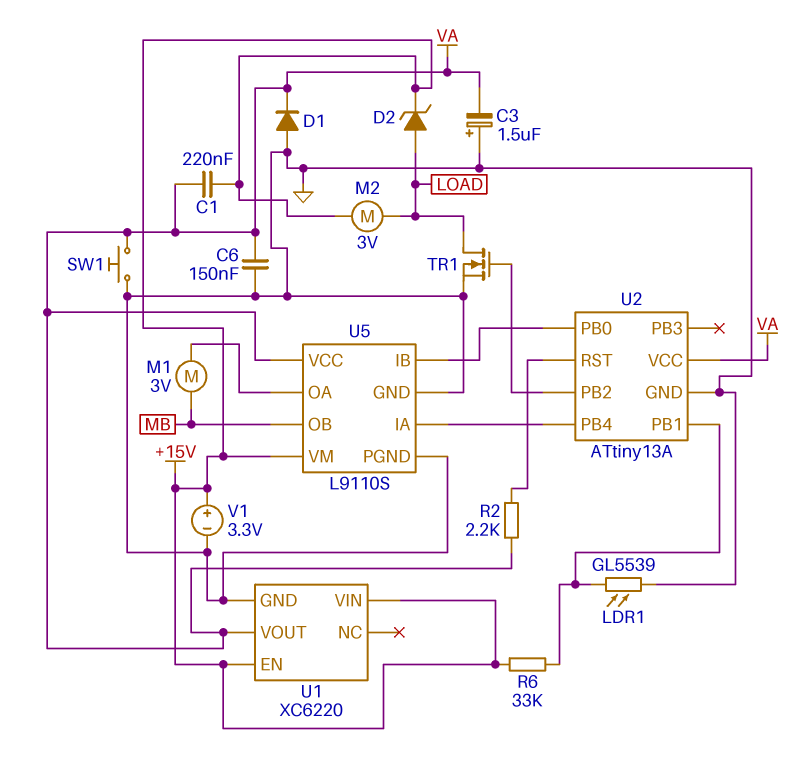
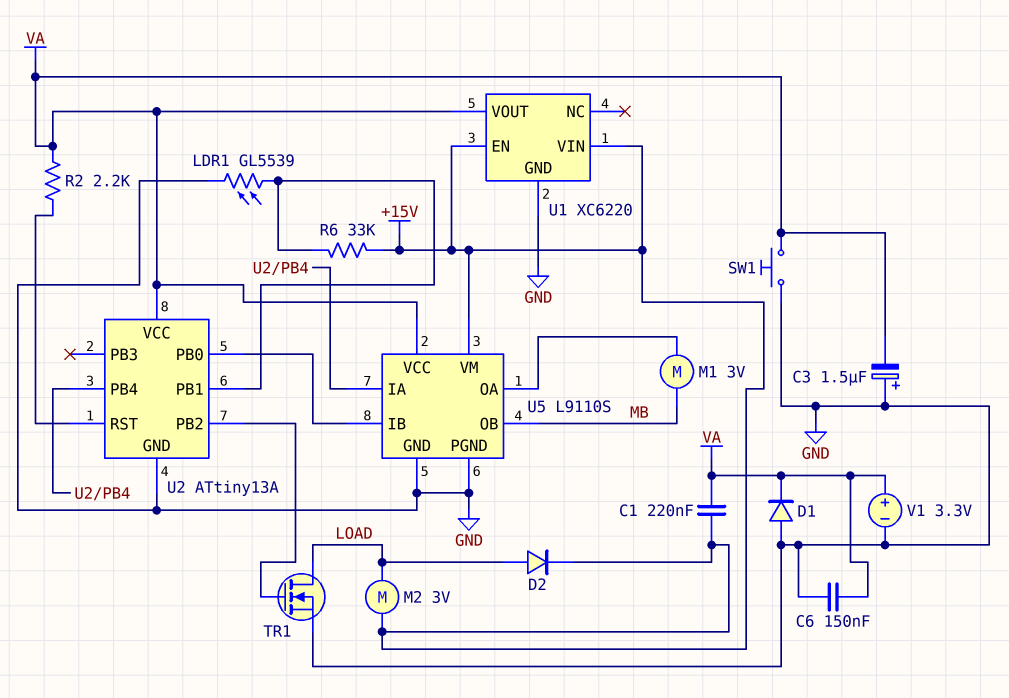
D2: zener (A LOAD, K +15V) -> diode (A LOAD, K +15V)
V1: 3.3V (plus +15V, minus GND) -> 3.3V (plus VA, minus GND)

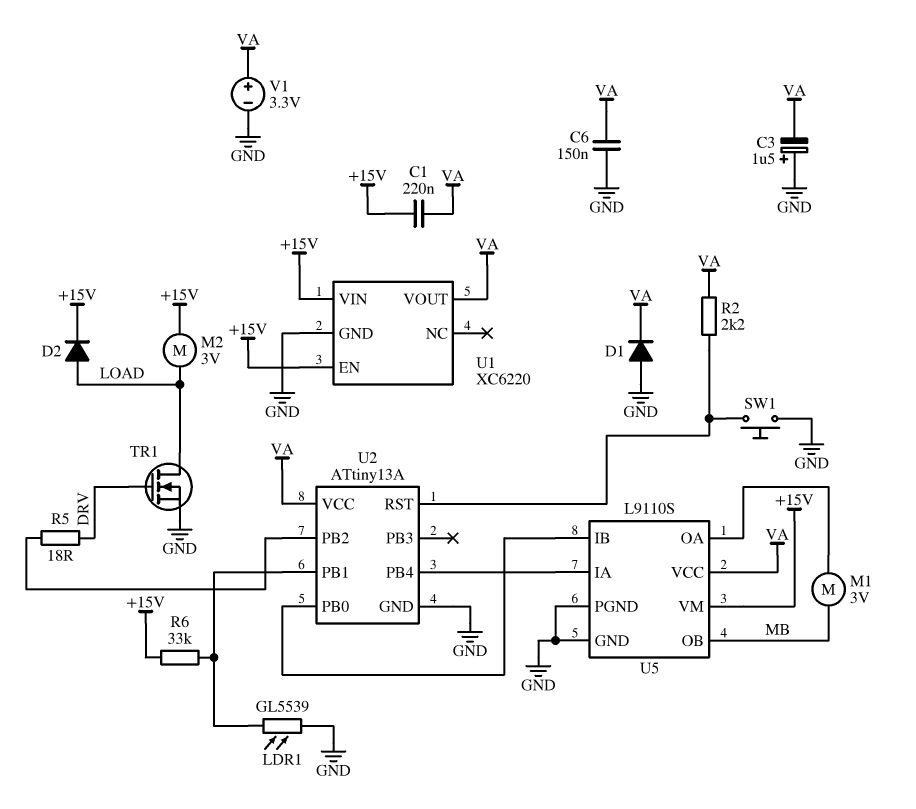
R5: none -> 18 (DRV, U2/PB2)
SW1: button (GND, VA) -> button (GND, U2/RST)
TR1: NMOS (G U2/PB2, D LOAD, S GND) -> NMOS (G DRV, D LOAD, S GND)

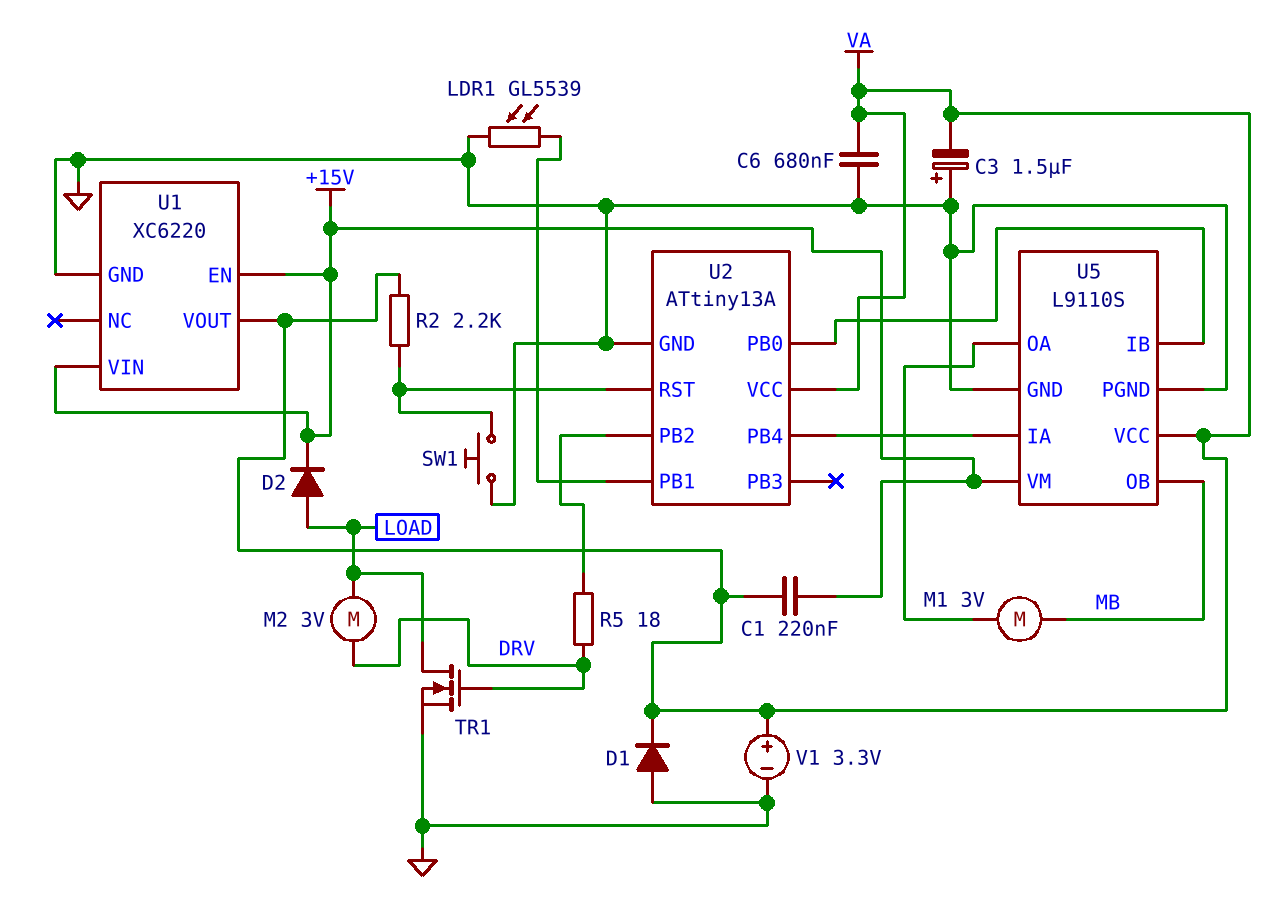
C6: 150nF (GND, VA) -> 680nF (GND, VA)
M2: motor 3V (+15V, LOAD) -> motor 3V (DRV, LOAD)
R6: 33k (+15V, U2/PB1) -> none

